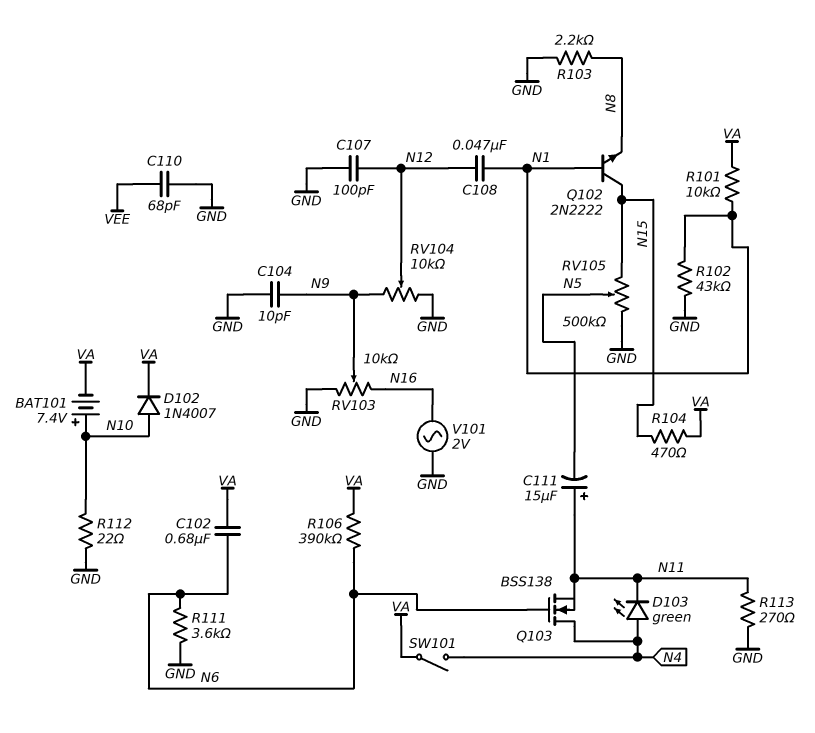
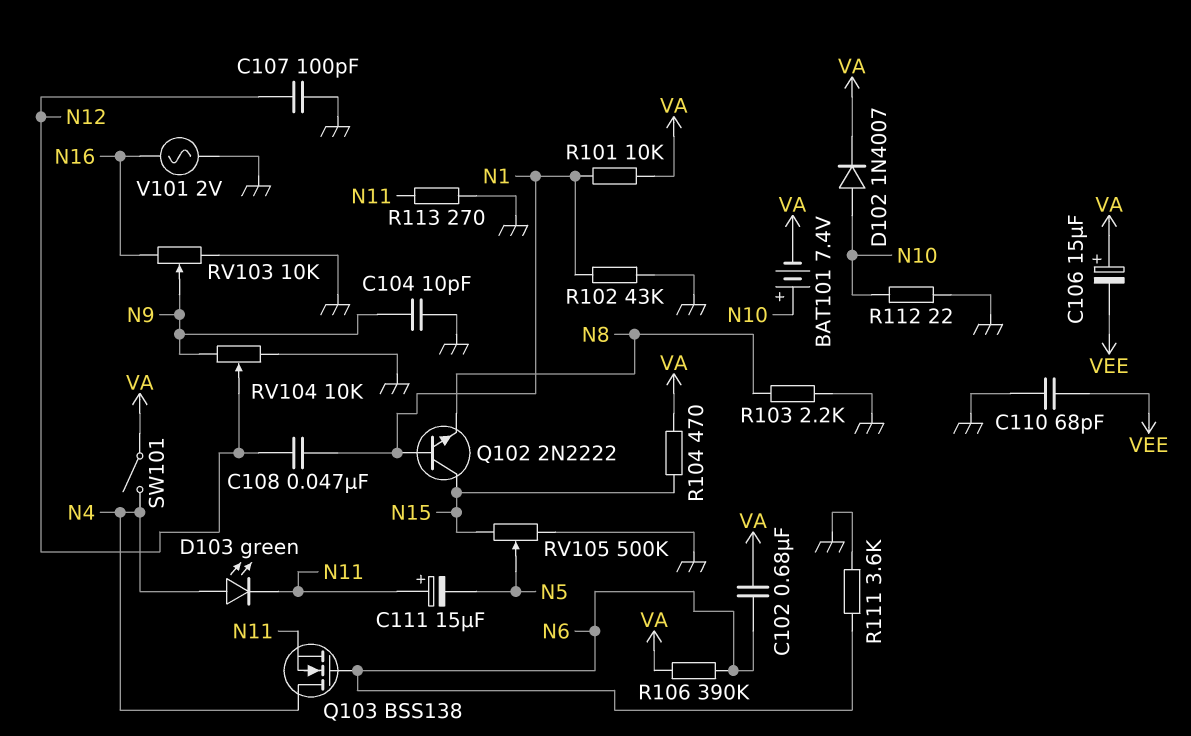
C106: none -> 15uF (plus VA, minus VEE)

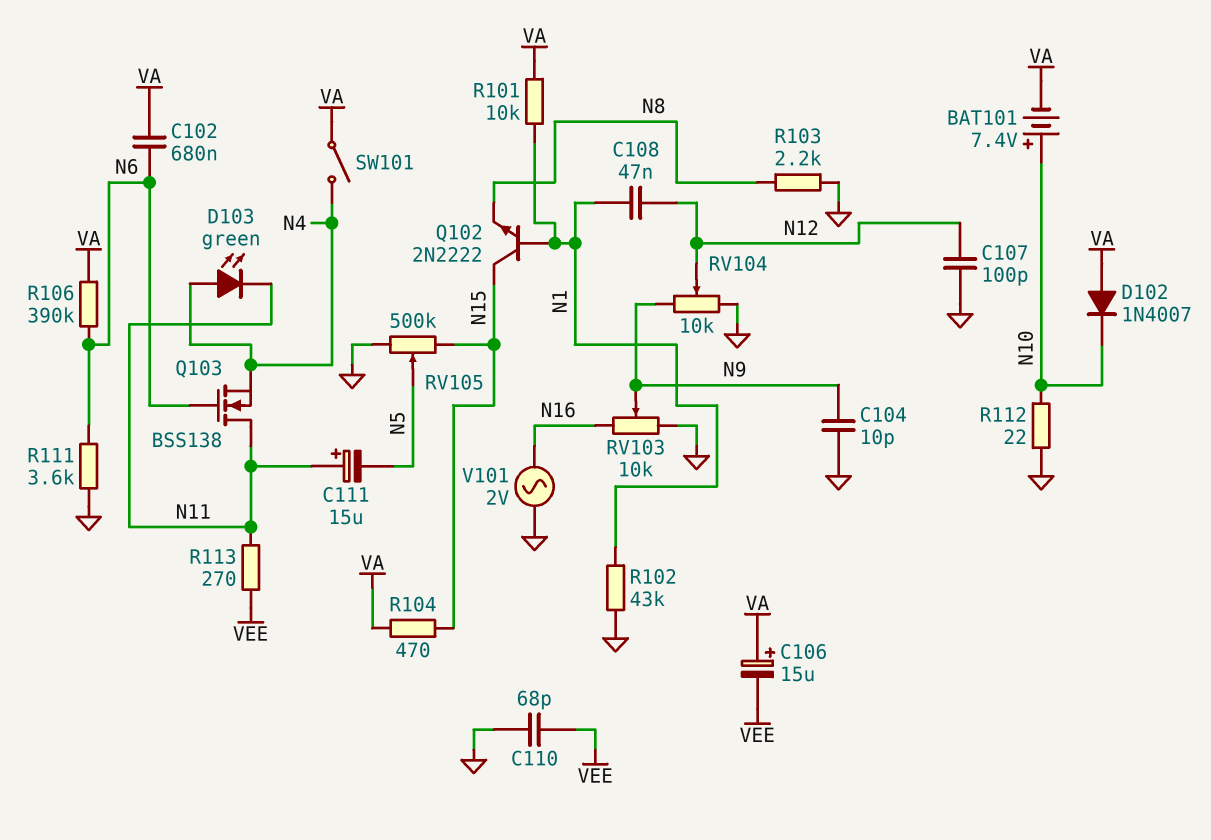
D102: diode 1N4007 (A N10, K VA) -> diode 1N4007 (A VA, K N10)
Q103: NMOS BSS138 (G N6, D N4, S N11) -> NMOS BSS138 (G N6, D N11, S N4)
R113: 270 (GND, N11) -> 270 (N11, VEE)

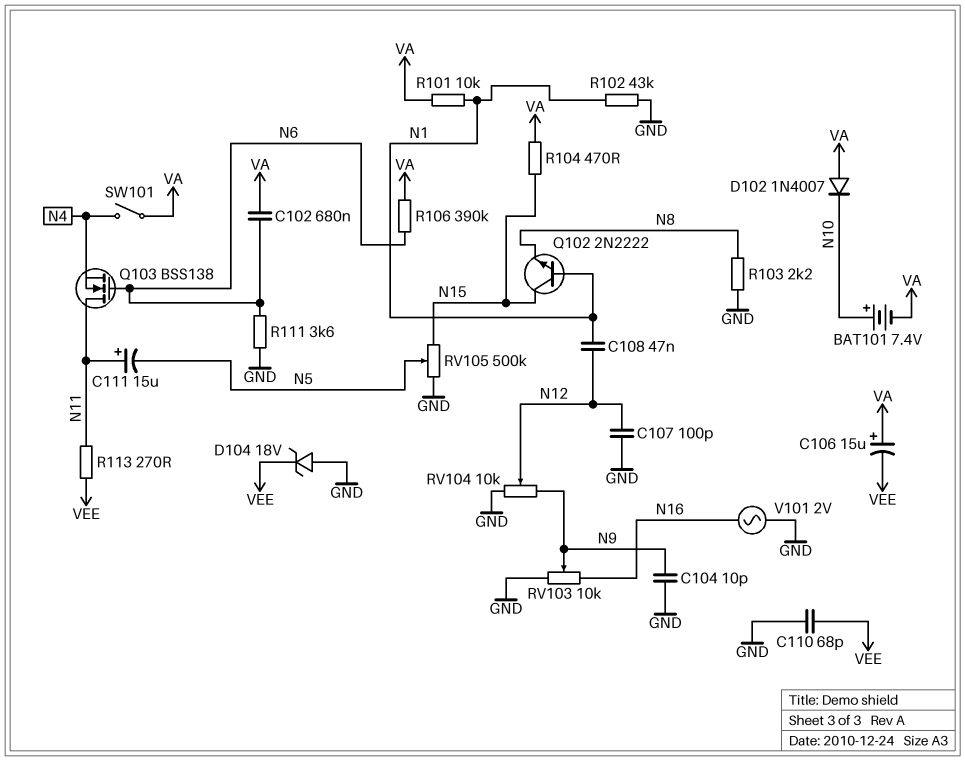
D103: LED green (A N4, K N11) -> none
D104: none -> zener 18V (A GND, K VEE)
R112: 22 (GND, N10) -> none

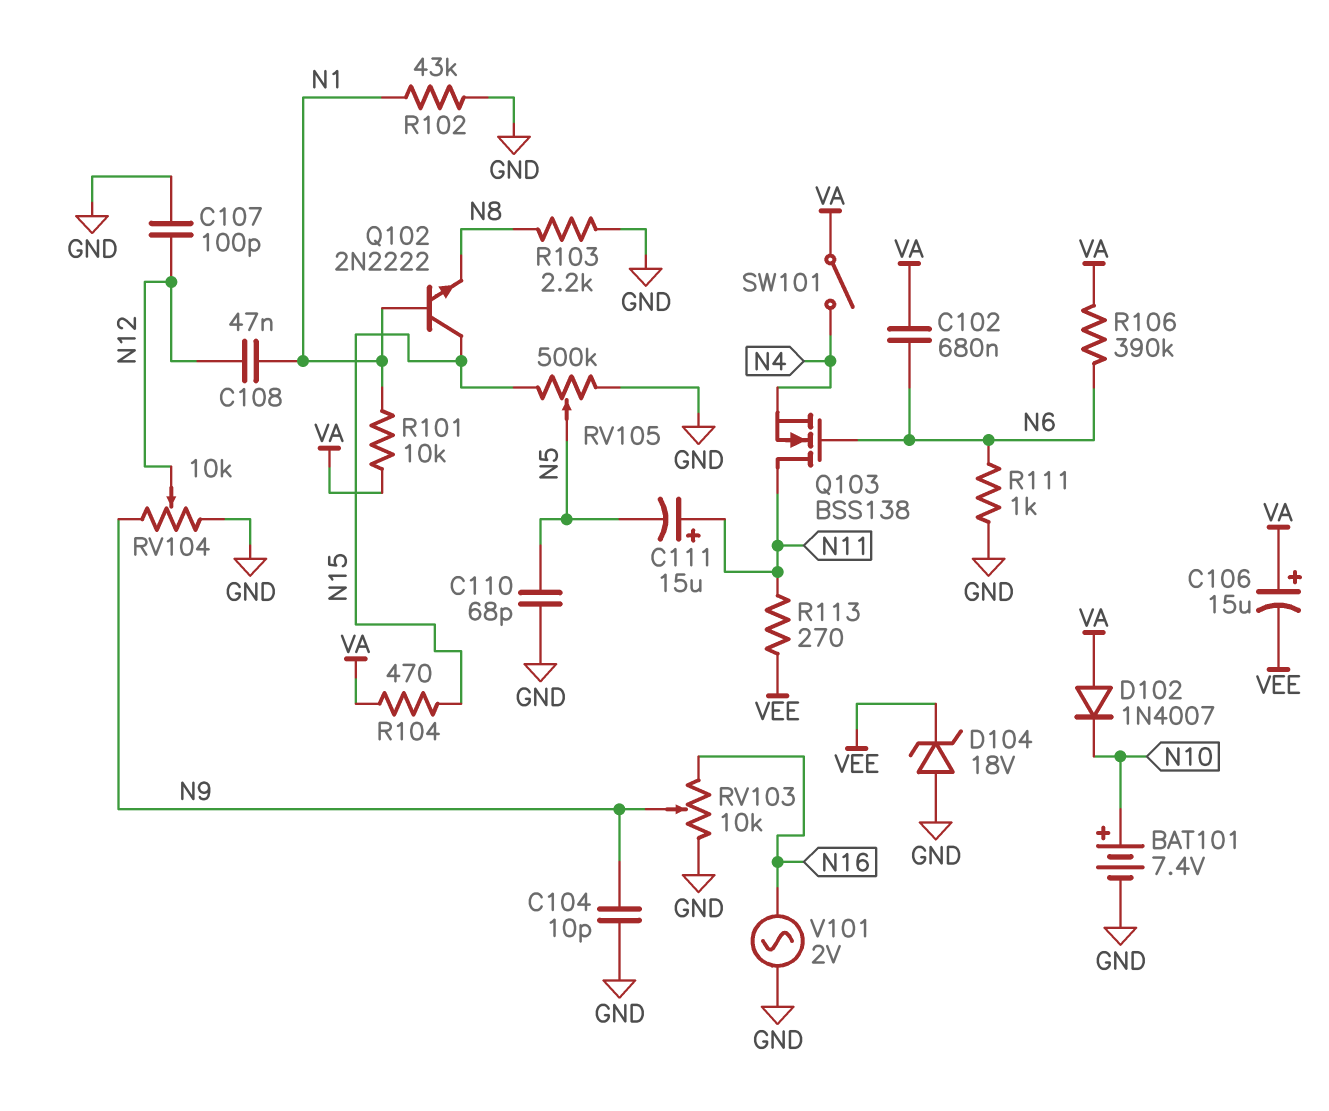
BAT101: 7.4V (plus N10, minus VA) -> 7.4V (plus N10, minus GND)
C110: 68pF (GND, VEE) -> 68pF (GND, N5)
R111: 3.6k (GND, N6) -> 1k (GND, N6)

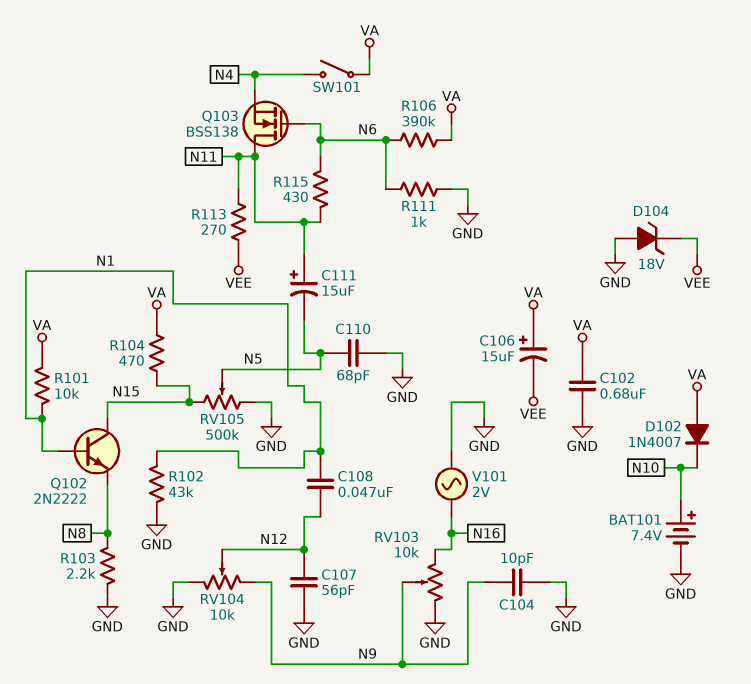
C102: 680nF (N6, VA) -> 680nF (GND, VA)
C107: 100pF (GND, N12) -> 56pF (GND, N12)
R115: none -> 430 (N6, N11)

